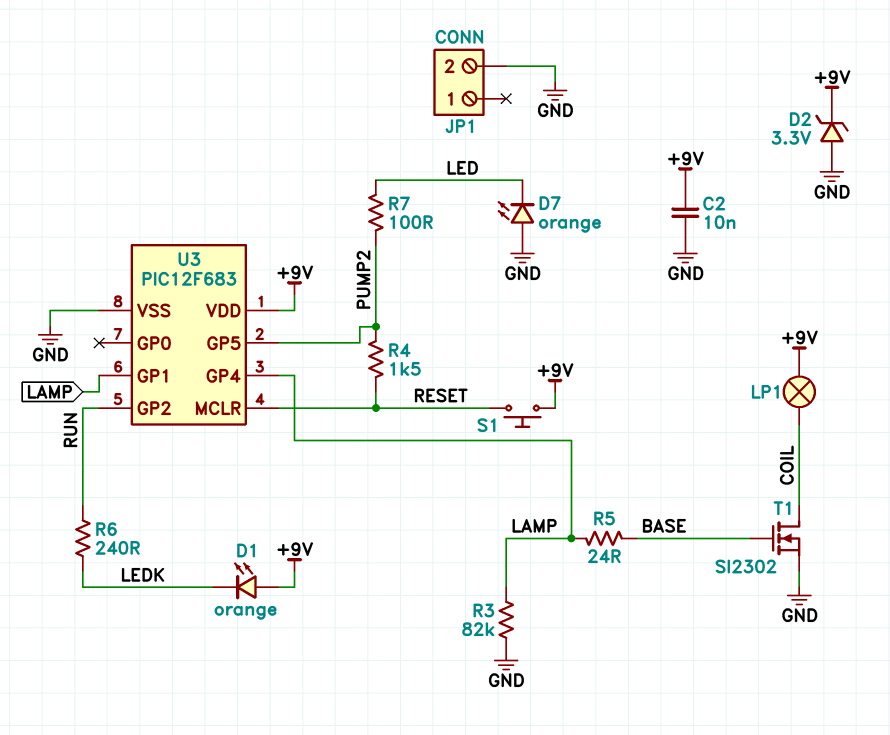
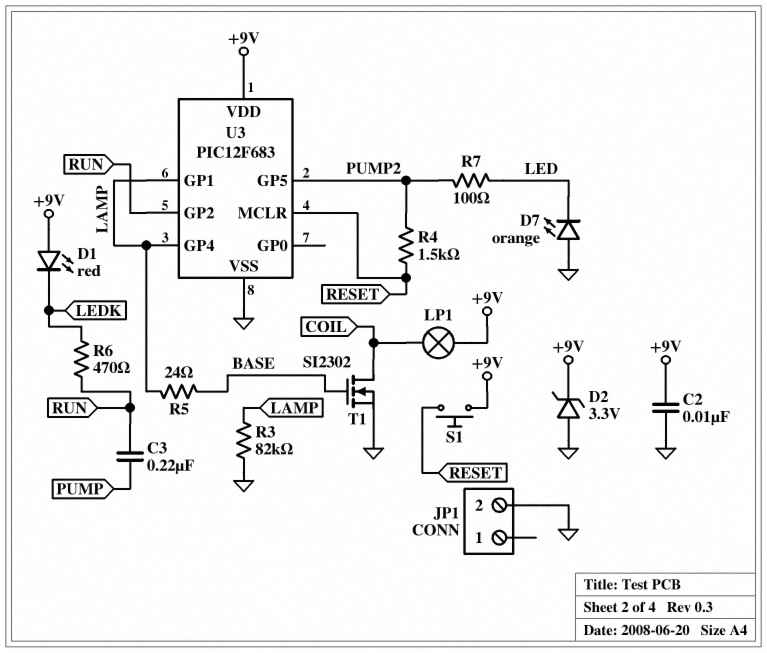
C3: none -> 220nF (PUMP, RUN)
D1: LED orange (A +9V, K LEDK) -> LED red (A +9V, K LEDK)
R6: 240 (LEDK, RUN) -> 470 (LEDK, RUN)

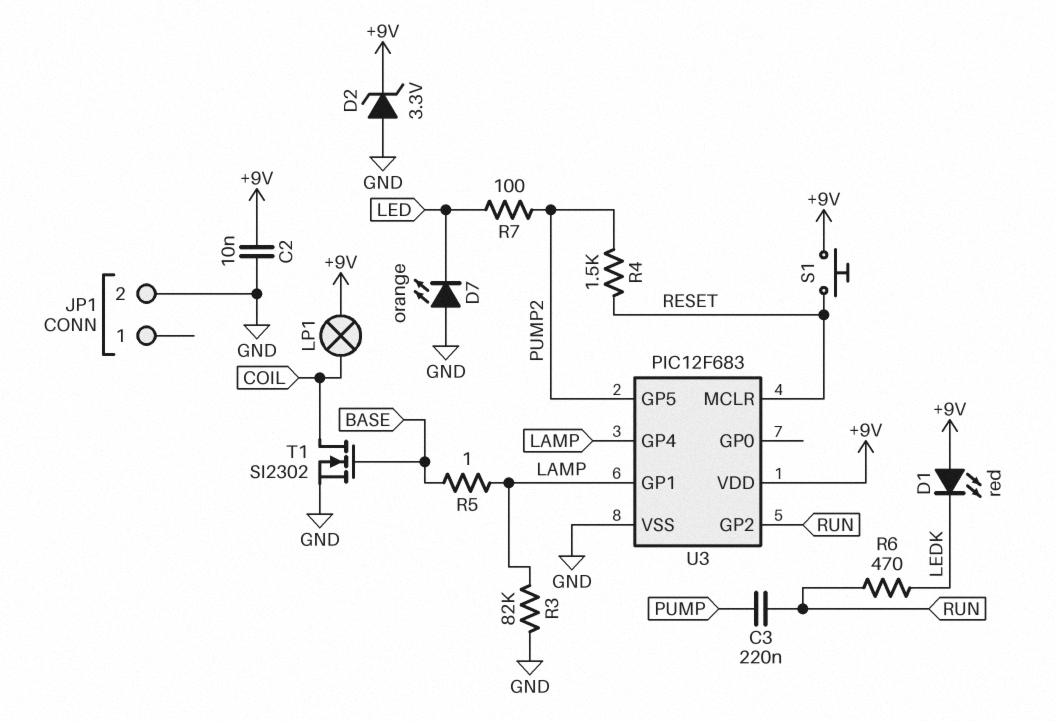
R5: 24 (BASE, LAMP) -> 1 (BASE, LAMP)

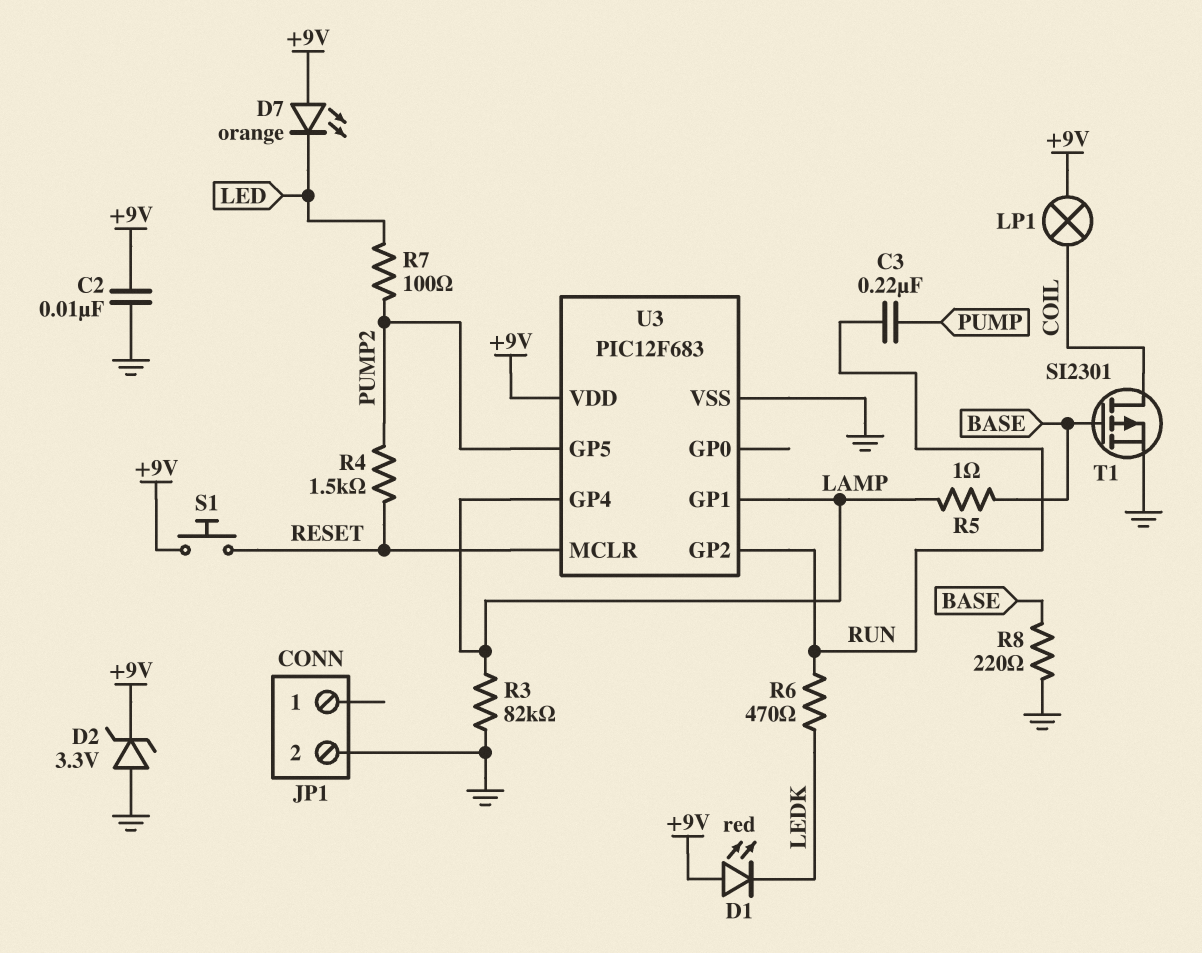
D7: LED orange (A GND, K LED) -> LED orange (A +9V, K LED)
R8: none -> 220 (BASE, GND)
T1: NMOS SI2302 (G BASE, D COIL, S GND) -> PMOS SI2301 (G BASE, D COIL, S GND)

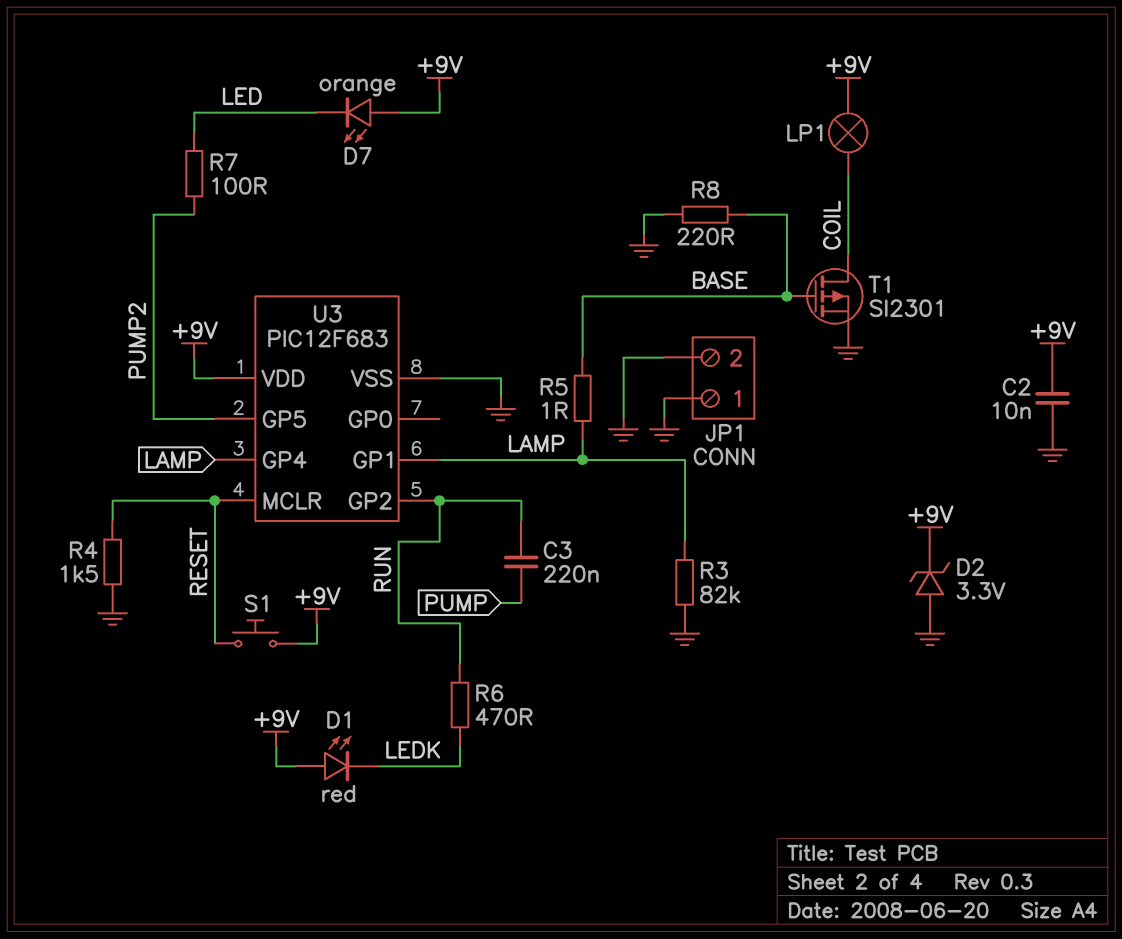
JP1 pin 1: none -> GND
R4: 1.5k (PUMP2, RESET) -> 1.5k (GND, RESET)

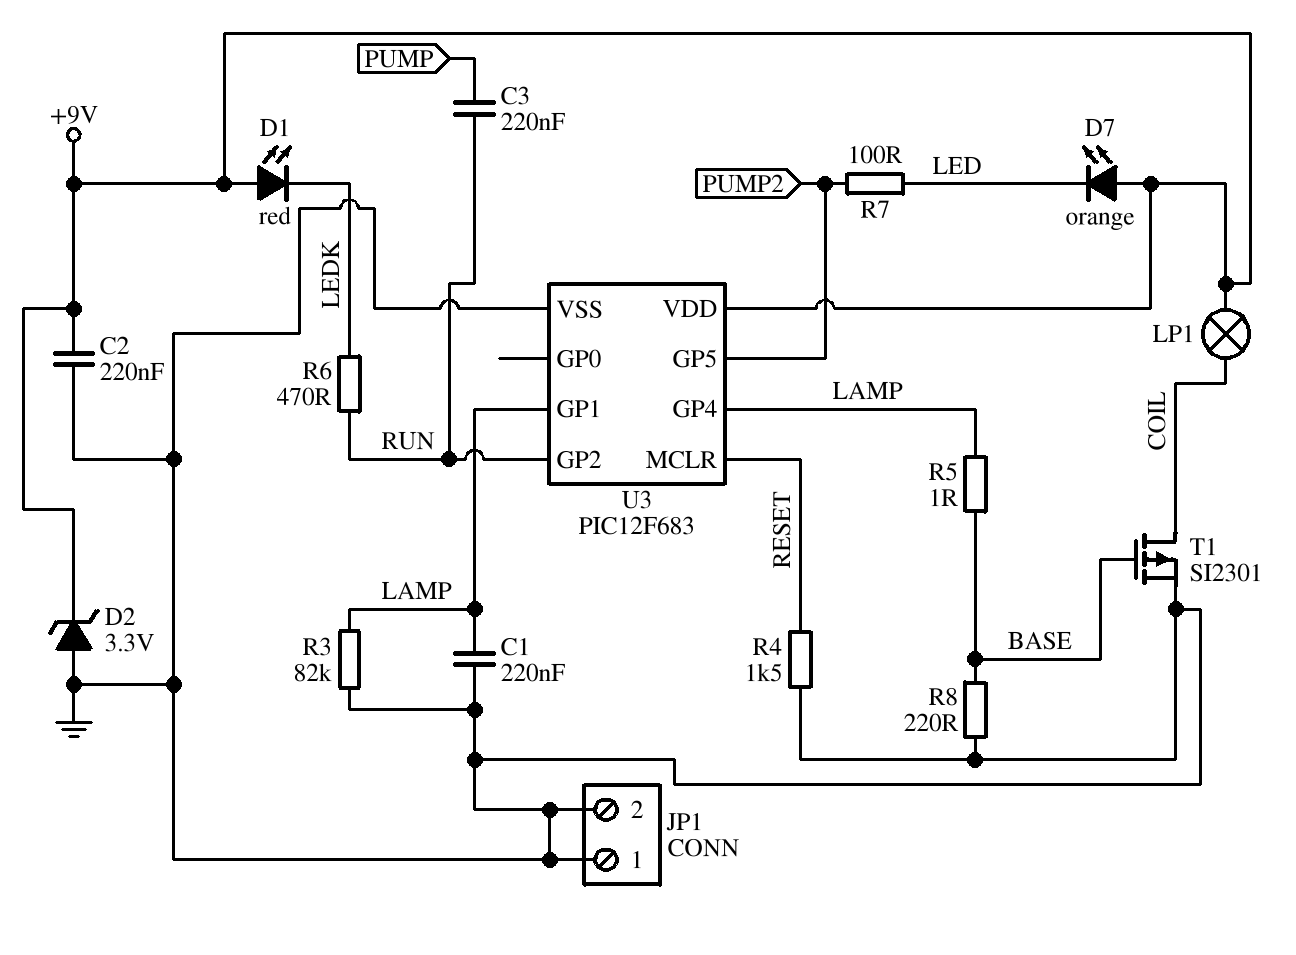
C1: none -> 220nF (GND, LAMP)
C2: 10nF (+9V, GND) -> 220nF (+9V, GND)
S1: button (+9V, RESET) -> none

